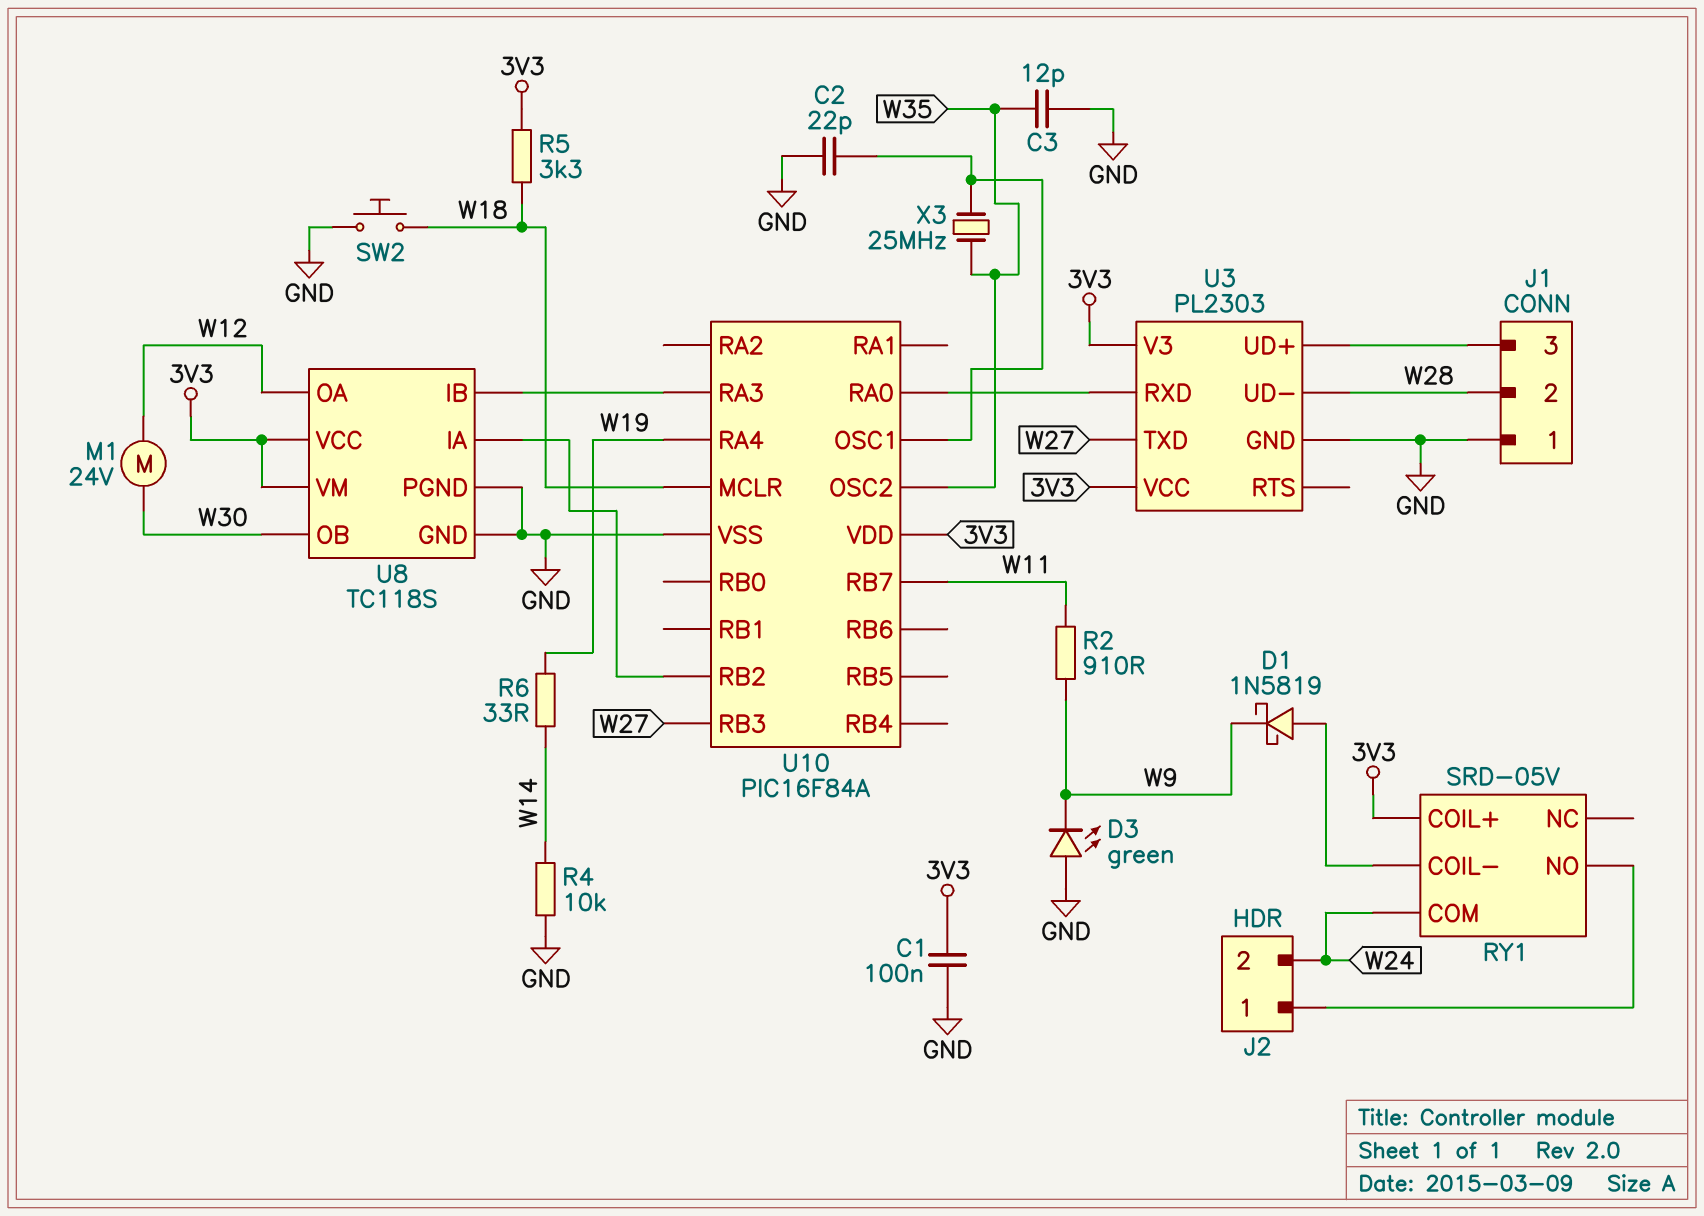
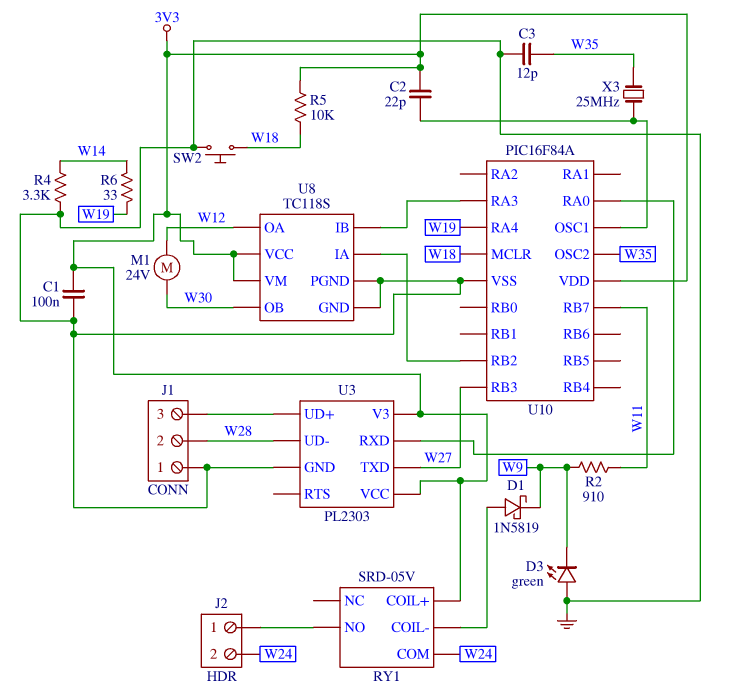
C2: 22pF (GND, U10/OSC1) -> 22pF (3V3, U10/OSC1)
R4: 10k (GND, W14) -> 3.3k (GND, W14)
R5: 3.3k (3V3, W18) -> 10k (3V3, W18)

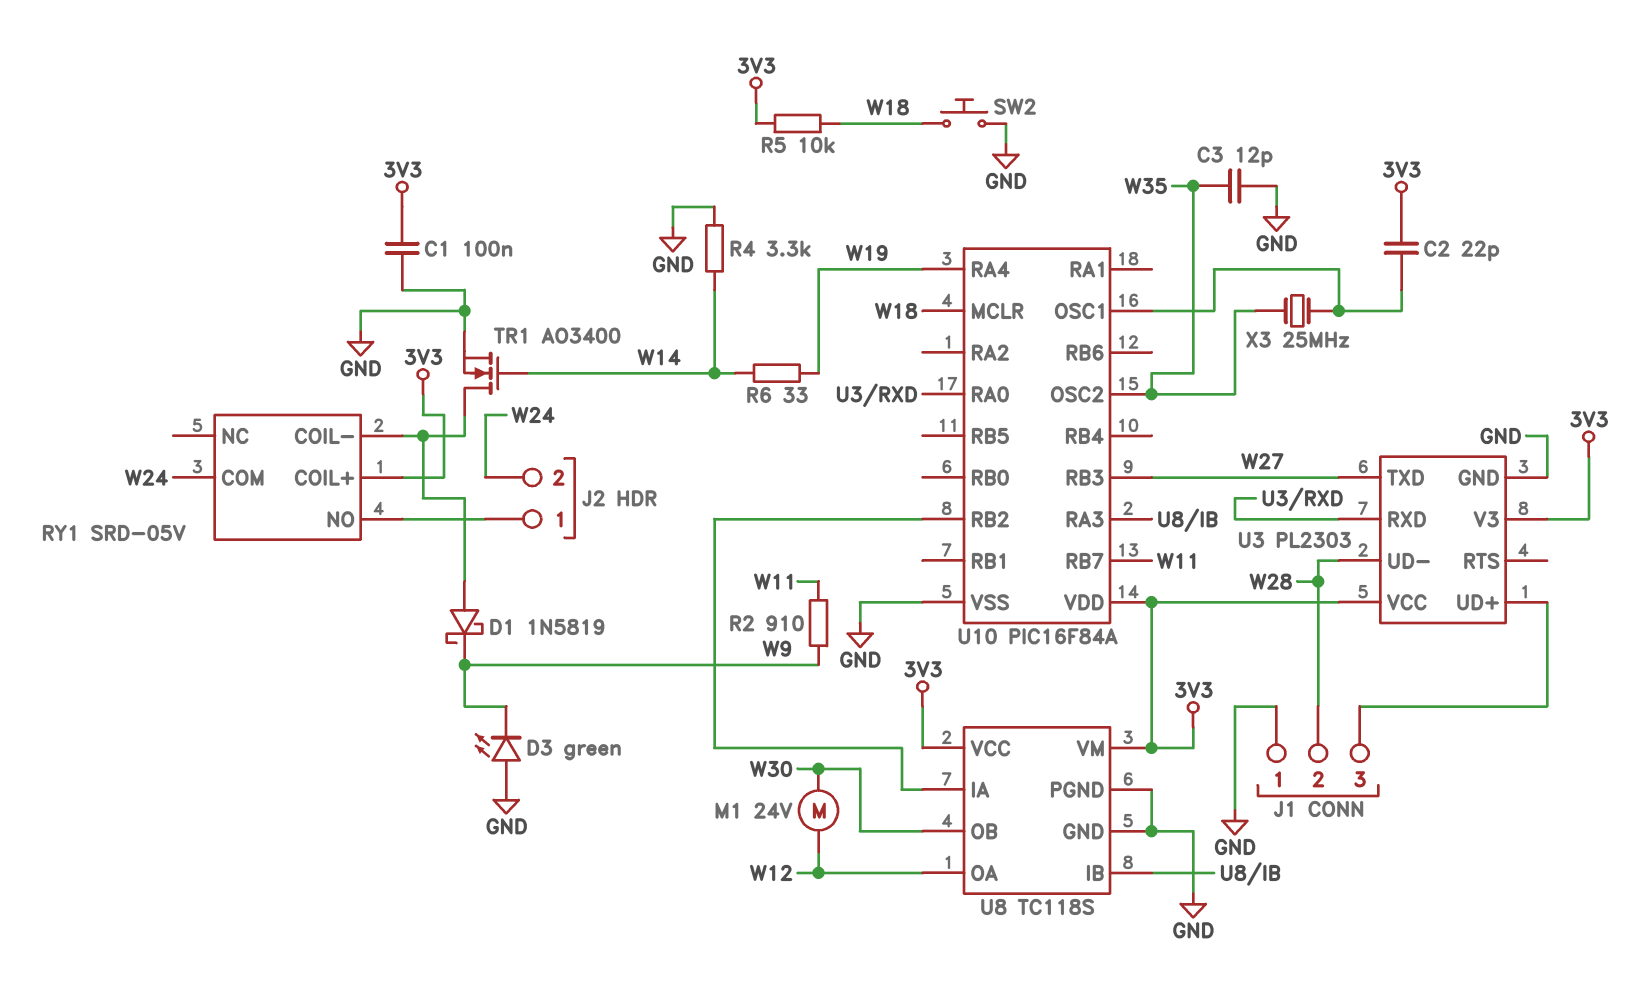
TR1: none -> NMOS AO3400 (G W14, D RY1/COIL-, S GND)

